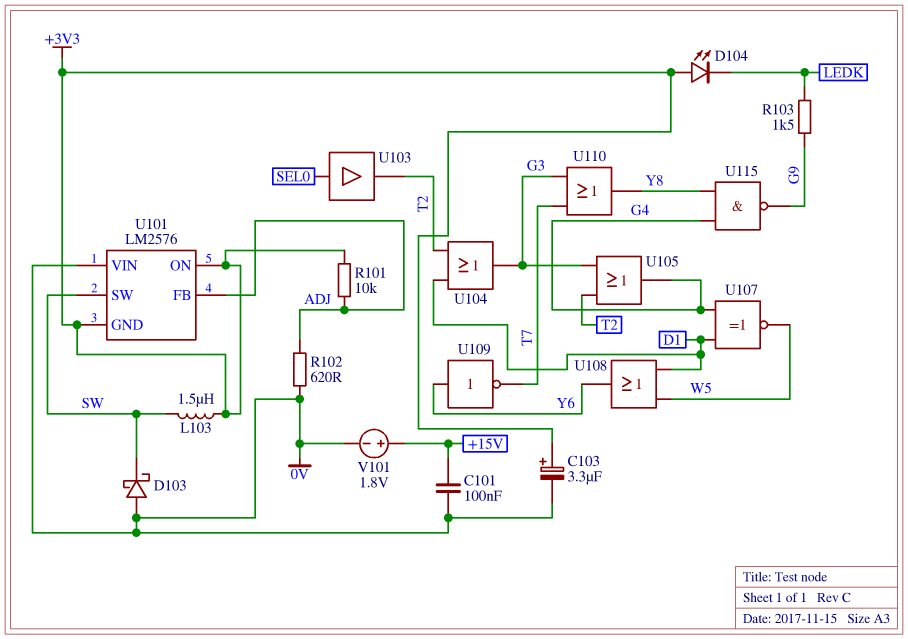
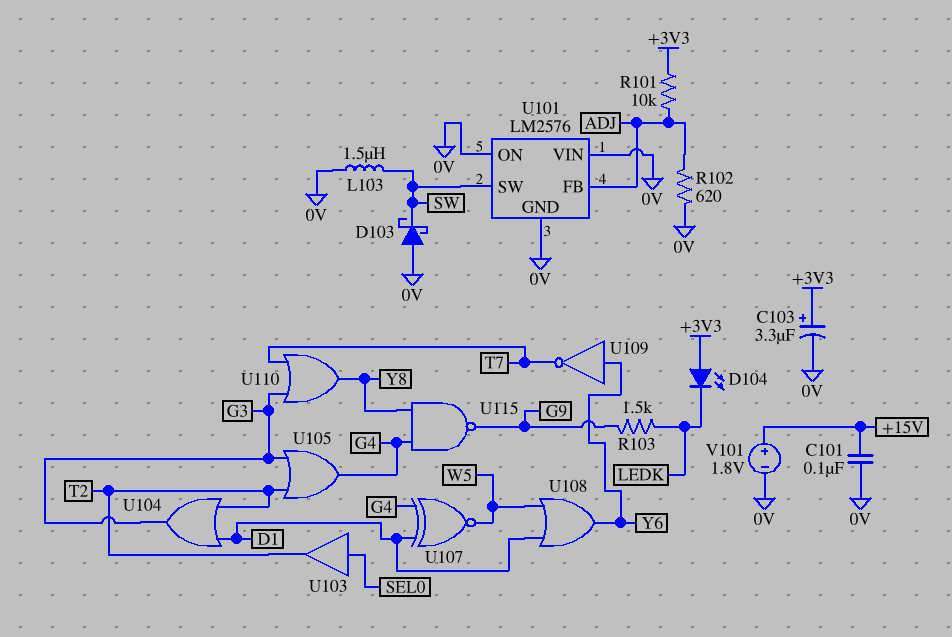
L103: 1.5uH (+3V3, SW) -> 1.5uH (0V, SW)
U101 pin GND: +3V3 -> 0V
U101 pin ON: +3V3 -> 0V

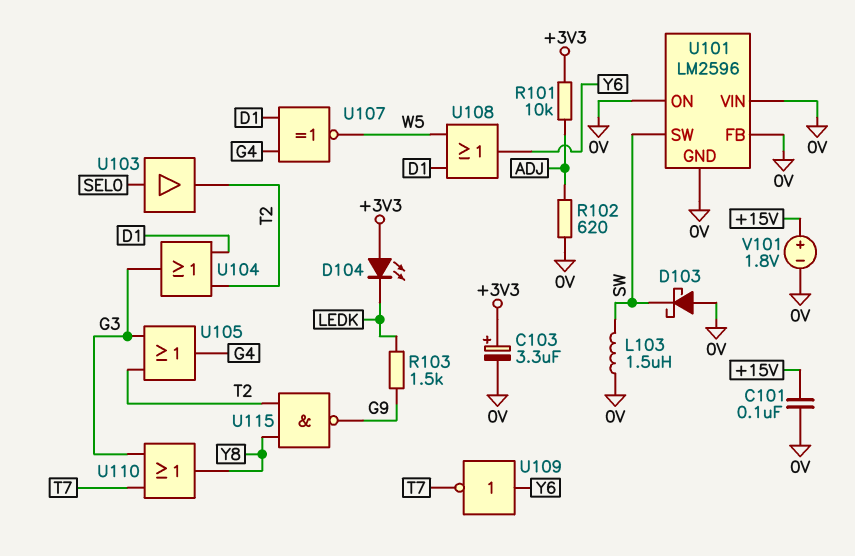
U101: LM2576 -> LM2596
U101 pin FB: ADJ -> 0V
U115: NAND (in G4, in Y8, out G9) -> NAND (in T2, in Y8, out G9)

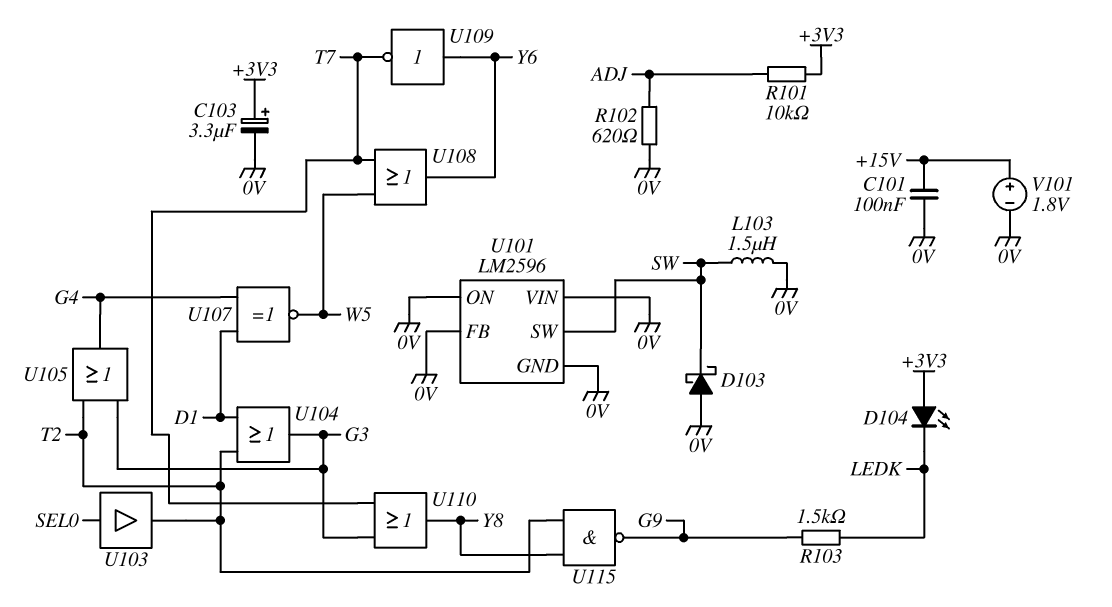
U108: OR (in D1, in W5, out Y6) -> OR (in T7, in W5, out Y6)

